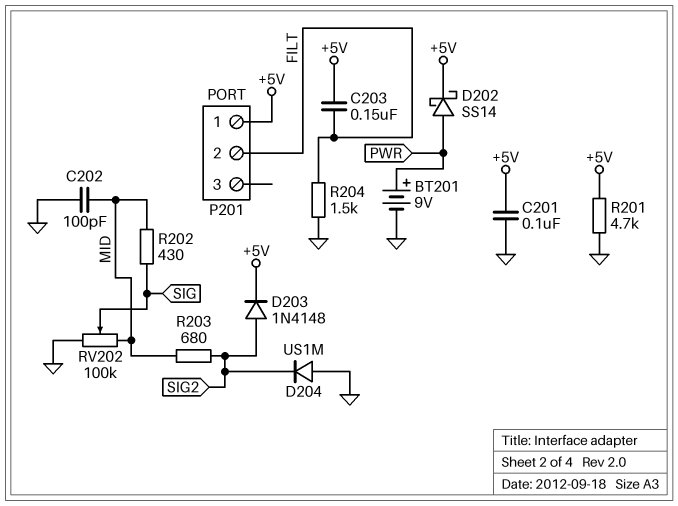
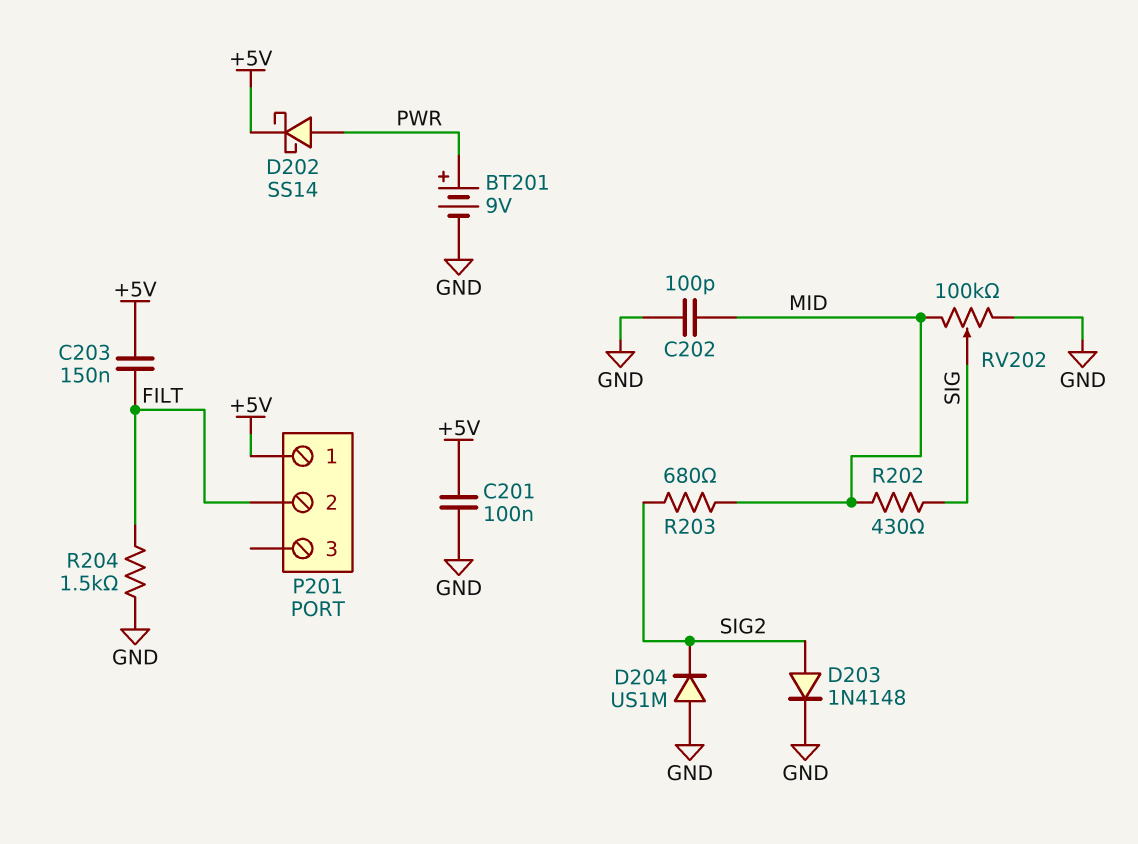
D203: diode 1N4148 (A SIG2, K +5V) -> diode 1N4148 (A SIG2, K GND)
R201: 4.7k (+5V, GND) -> none

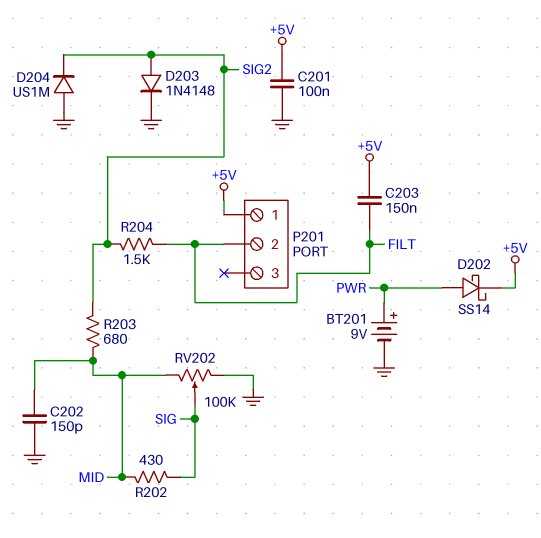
C202: 100pF (GND, MID) -> 150pF (GND, MID)
R204: 1.5k (FILT, GND) -> 1.5k (FILT, SIG2)

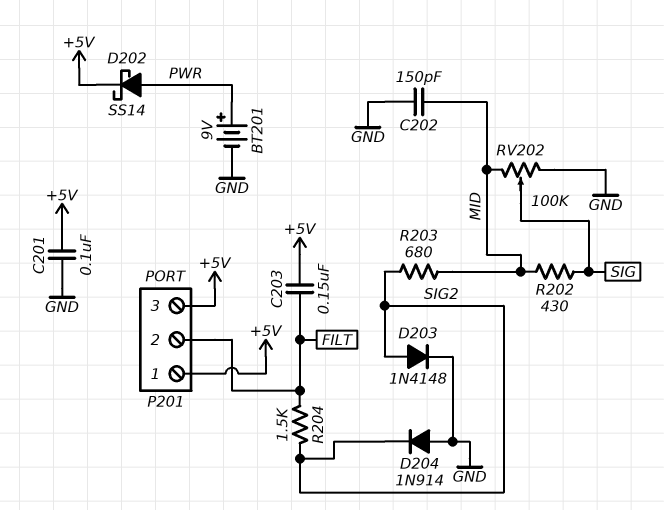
D204: diode US1M (A GND, K SIG2) -> diode 1N914 (A GND, K SIG2)
P201 pin 3: none -> +5V

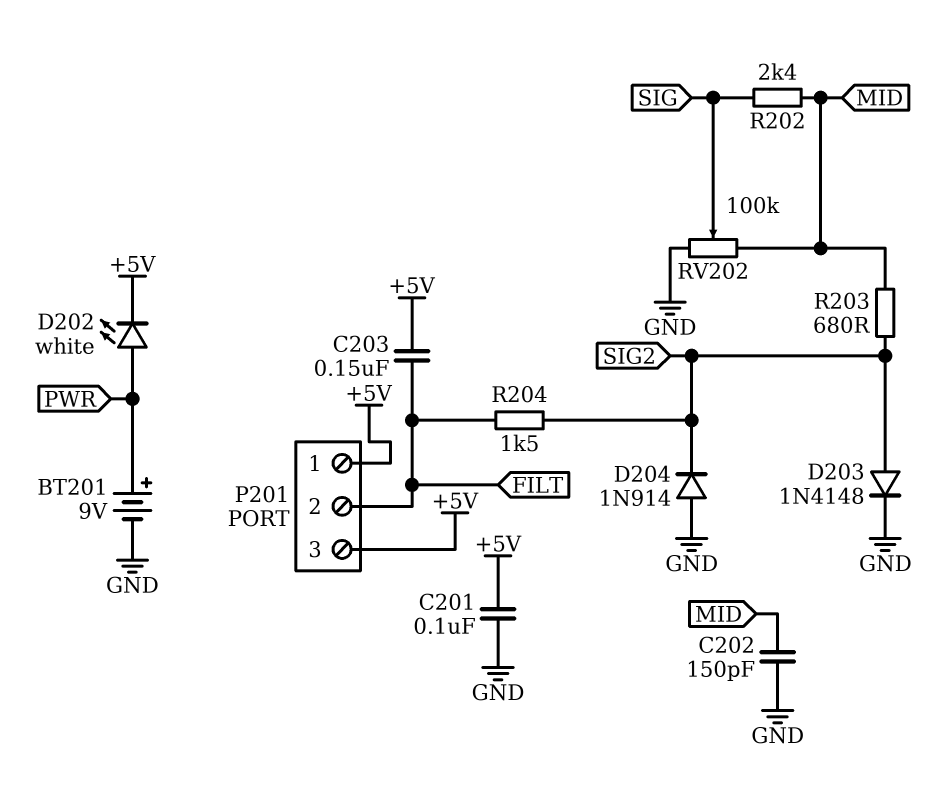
D202: schottky SS14 (A PWR, K +5V) -> LED white (A PWR, K +5V)
R202: 430 (MID, SIG) -> 2.4k (MID, SIG)

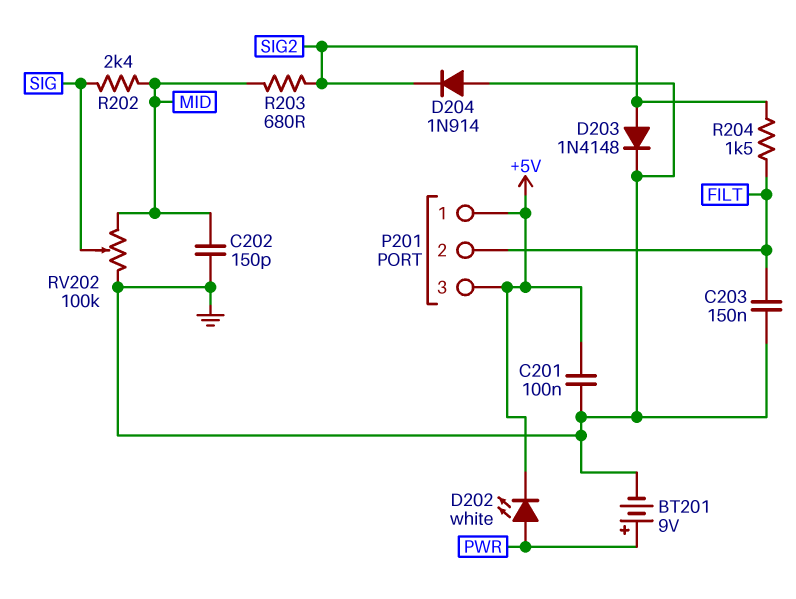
C203: 150nF (+5V, FILT) -> 150nF (FILT, GND)

